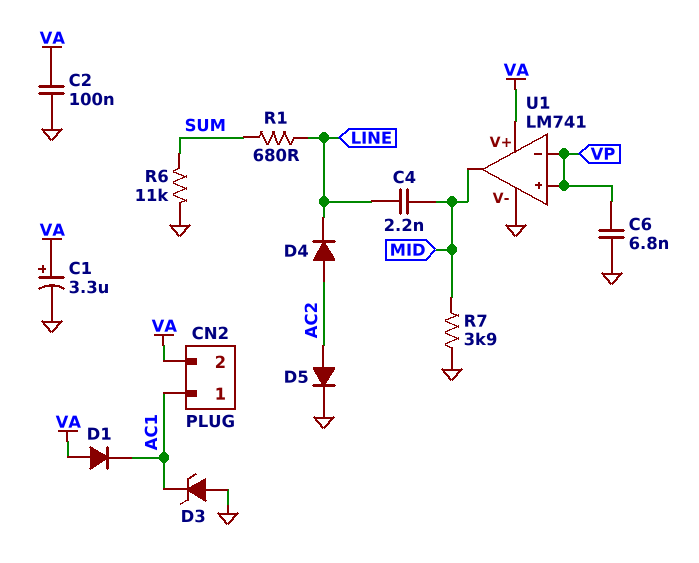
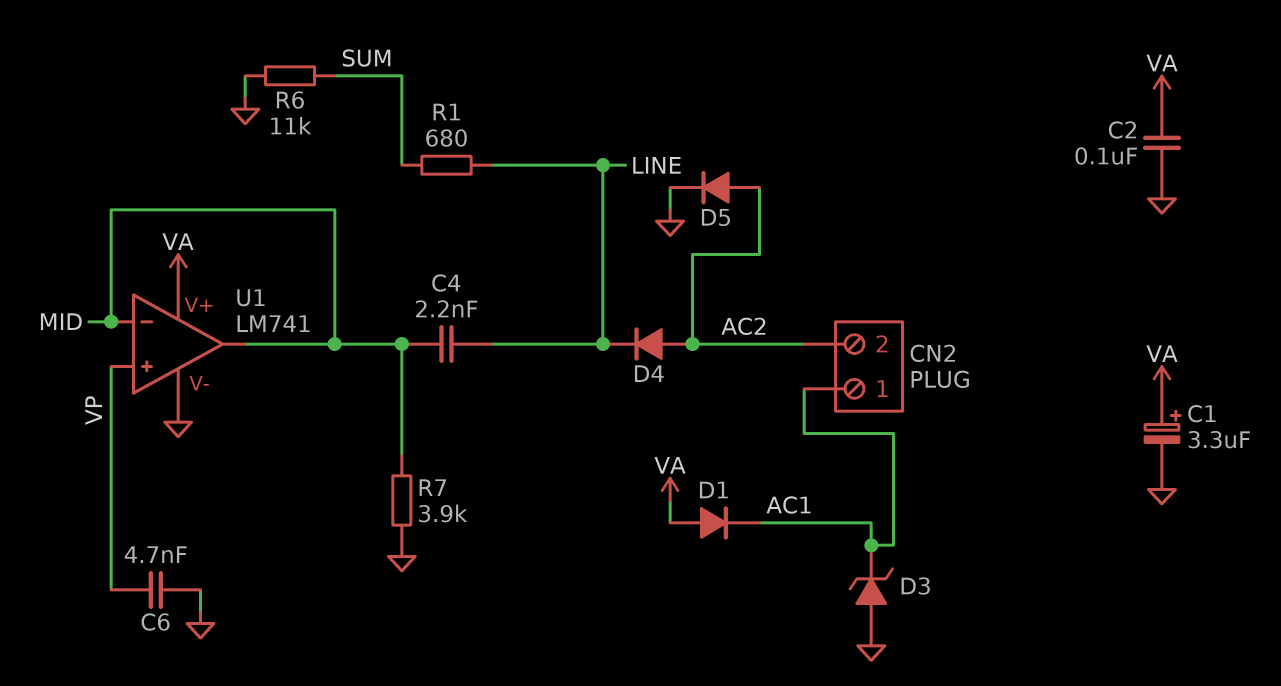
C6: 6.8nF (GND, VP) -> 4.7nF (GND, VP)
CN2 pin 2: VA -> AC2
U1 pin in-: VP -> MID

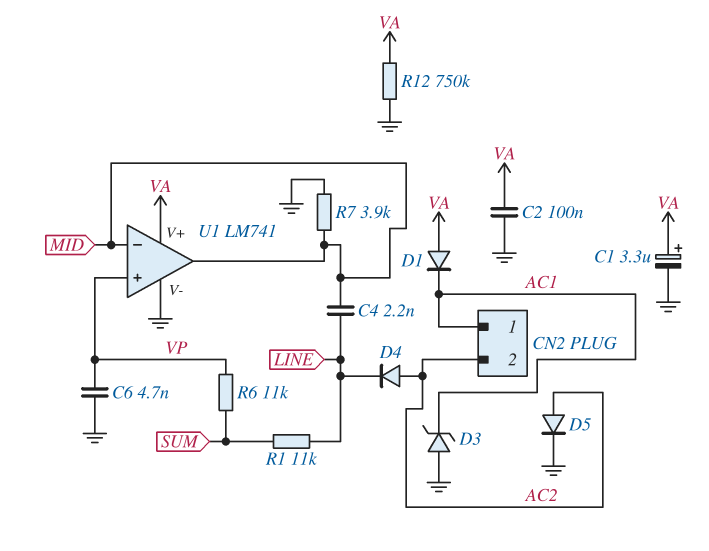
R1: 680 (LINE, SUM) -> 11k (LINE, SUM)
R6: 11k (GND, SUM) -> 11k (SUM, VP)
R12: none -> 750k (GND, VA)

